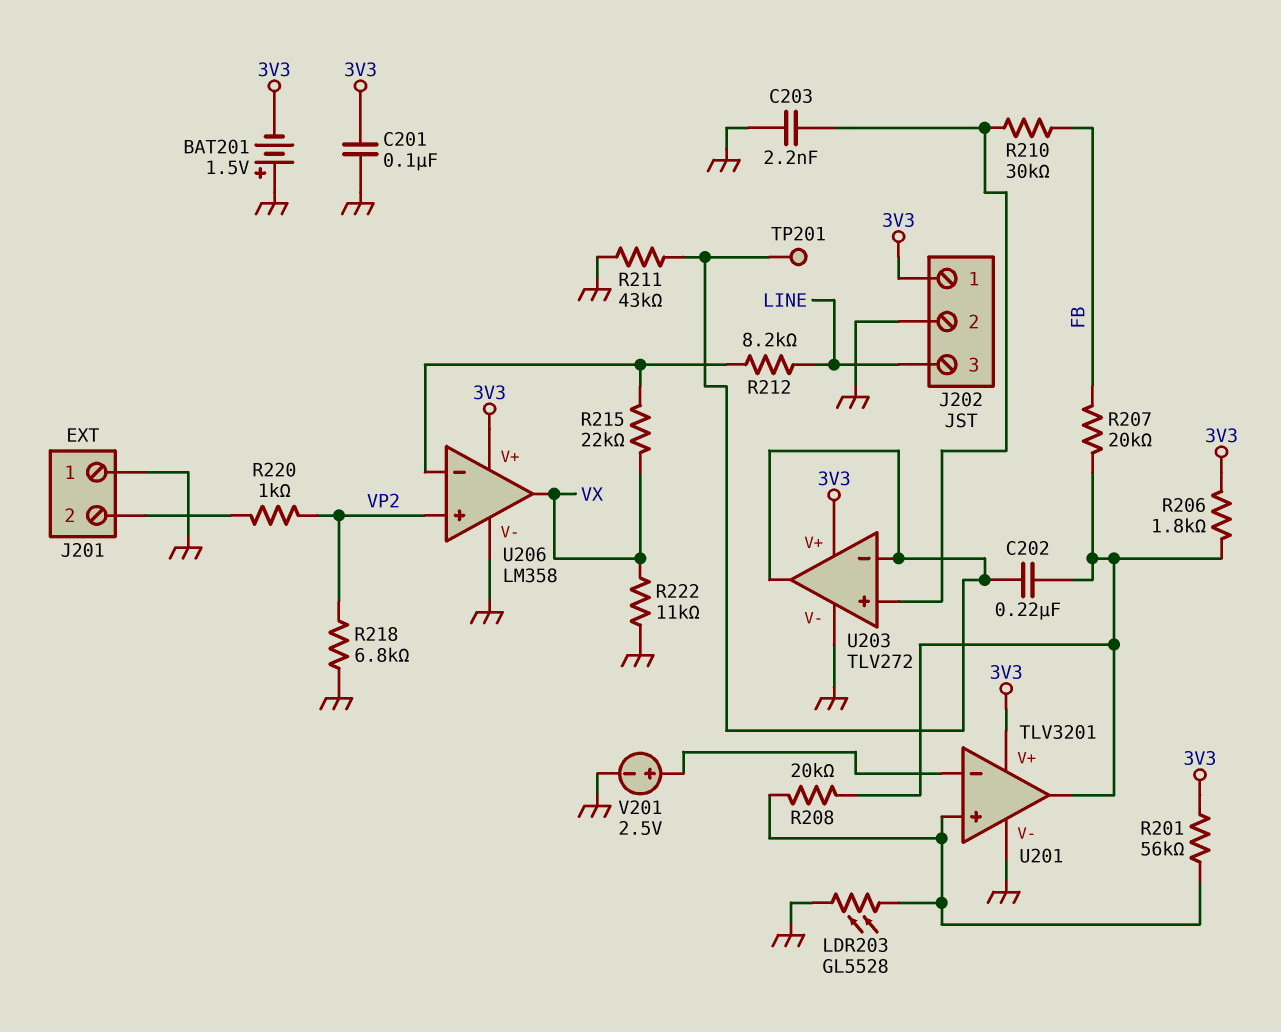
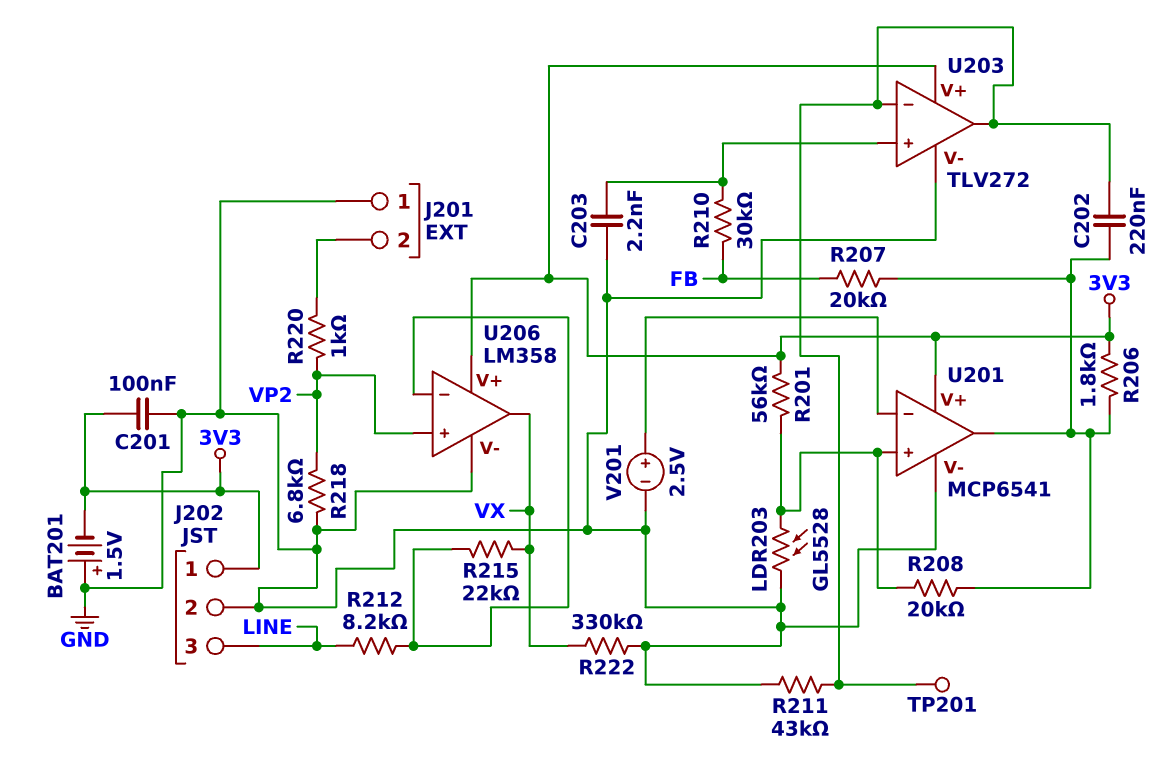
R222: 11k (GND, VX) -> 330k (GND, VX)
U201: TLV3201 -> MCP6541

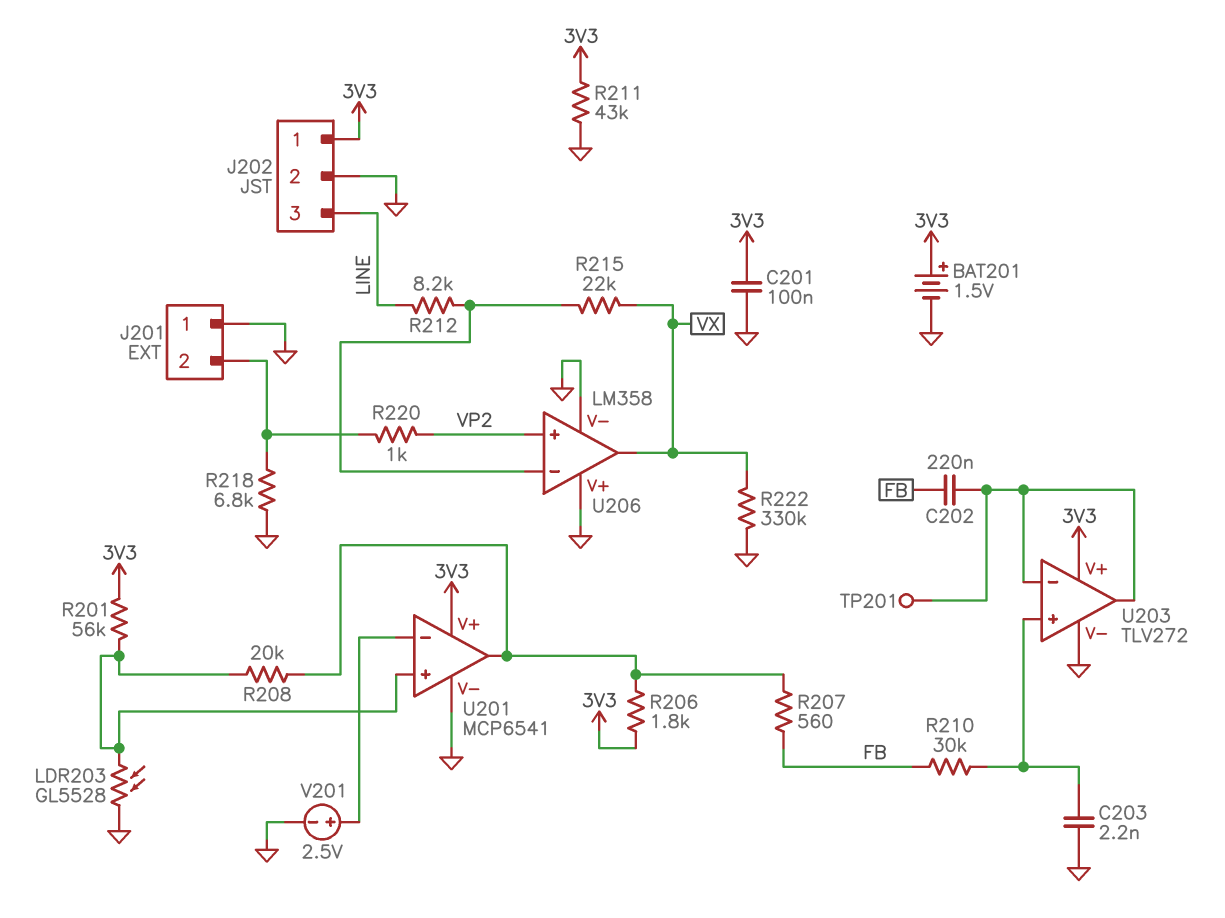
BAT201: 1.5V (plus GND, minus 3V3) -> 1.5V (plus 3V3, minus GND)
C202: 220nF (U201/out, U203/in-) -> 220nF (FB, U203/in-)
R207: 20k (FB, U201/out) -> 560 (FB, U201/out)
R211: 43k (GND, U203/in-) -> 43k (3V3, GND)
R218: 6.8k (GND, VP2) -> 6.8k (GND, J201/2)
U206 pin V+: 3V3 -> GND

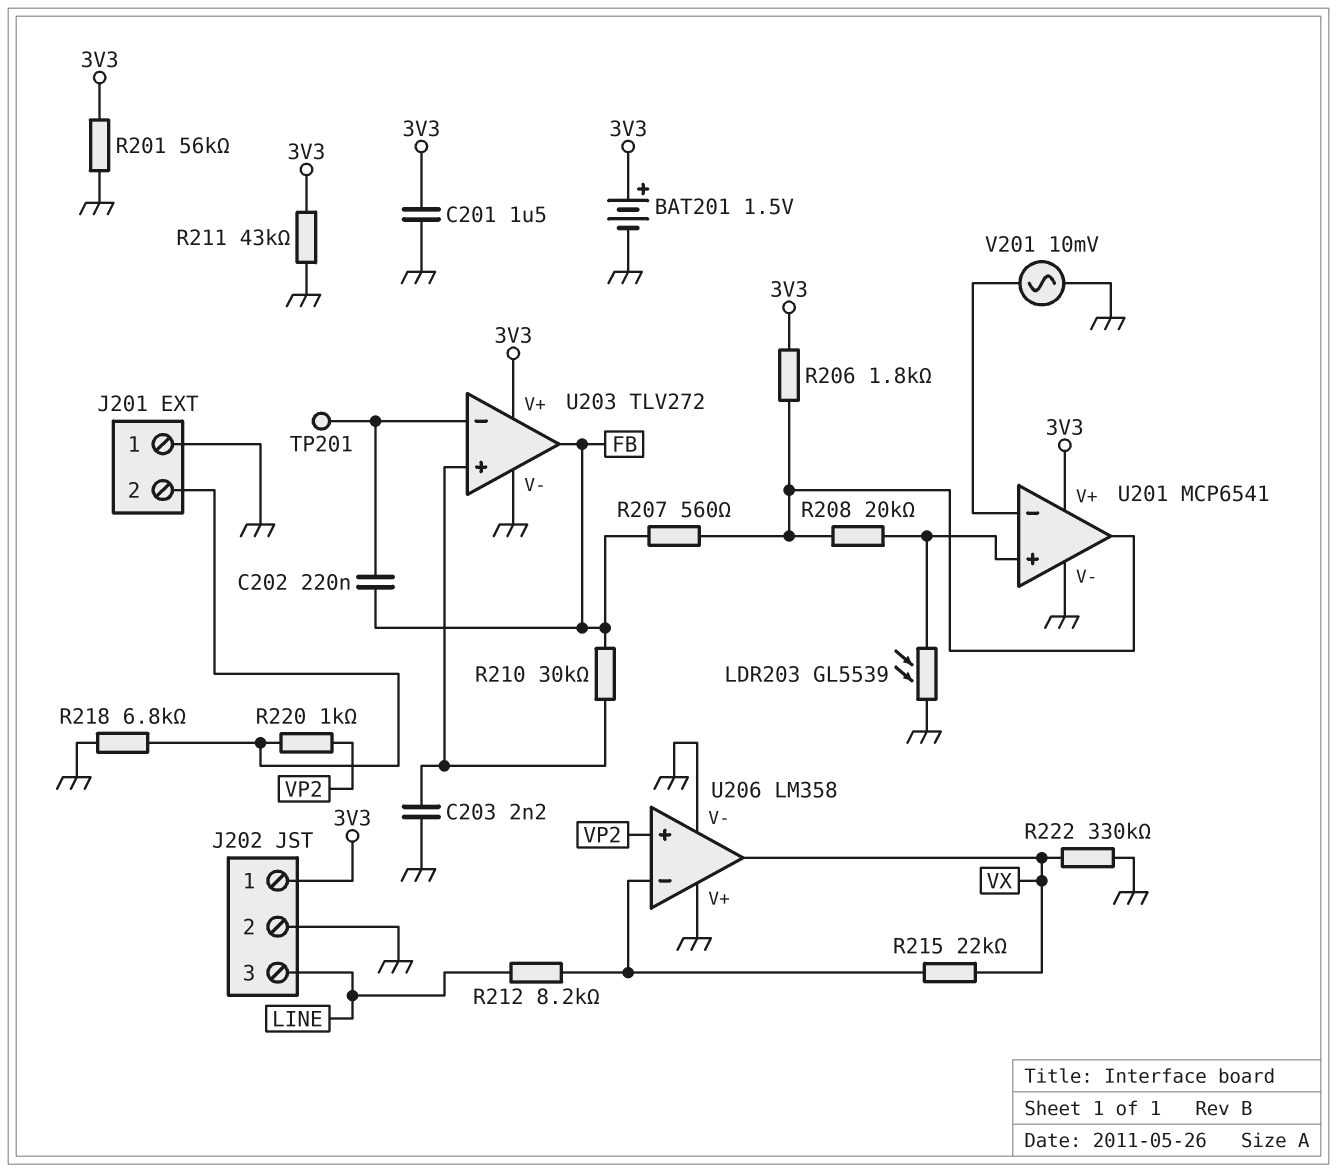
C201: 100nF (3V3, GND) -> 1.5uF (3V3, GND)
LDR203: GL5528 (GND, U201/in+) -> GL5539 (GND, U201/in+)
R201: 56k (3V3, U201/in+) -> 56k (3V3, GND)
U203 pin out: U203/in- -> FB
V201: 2.5V (plus U201/in-, minus GND) -> AC 10mV (GND, U201/in-)

